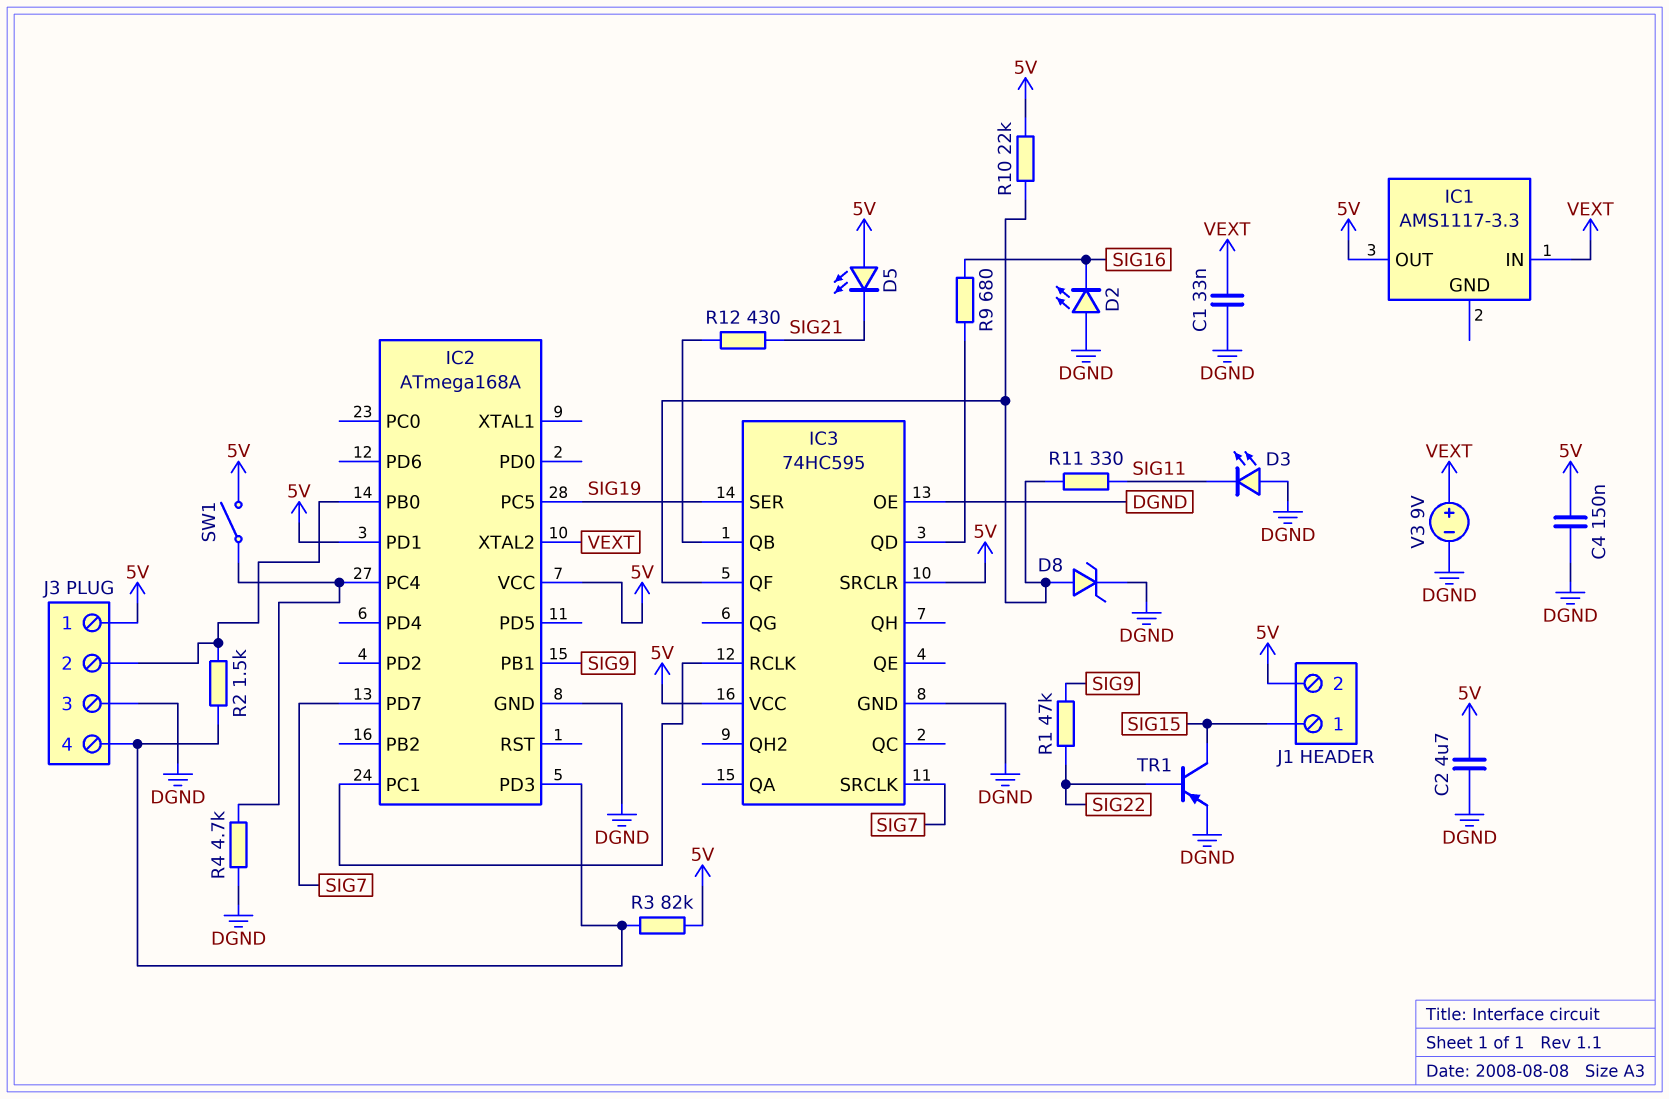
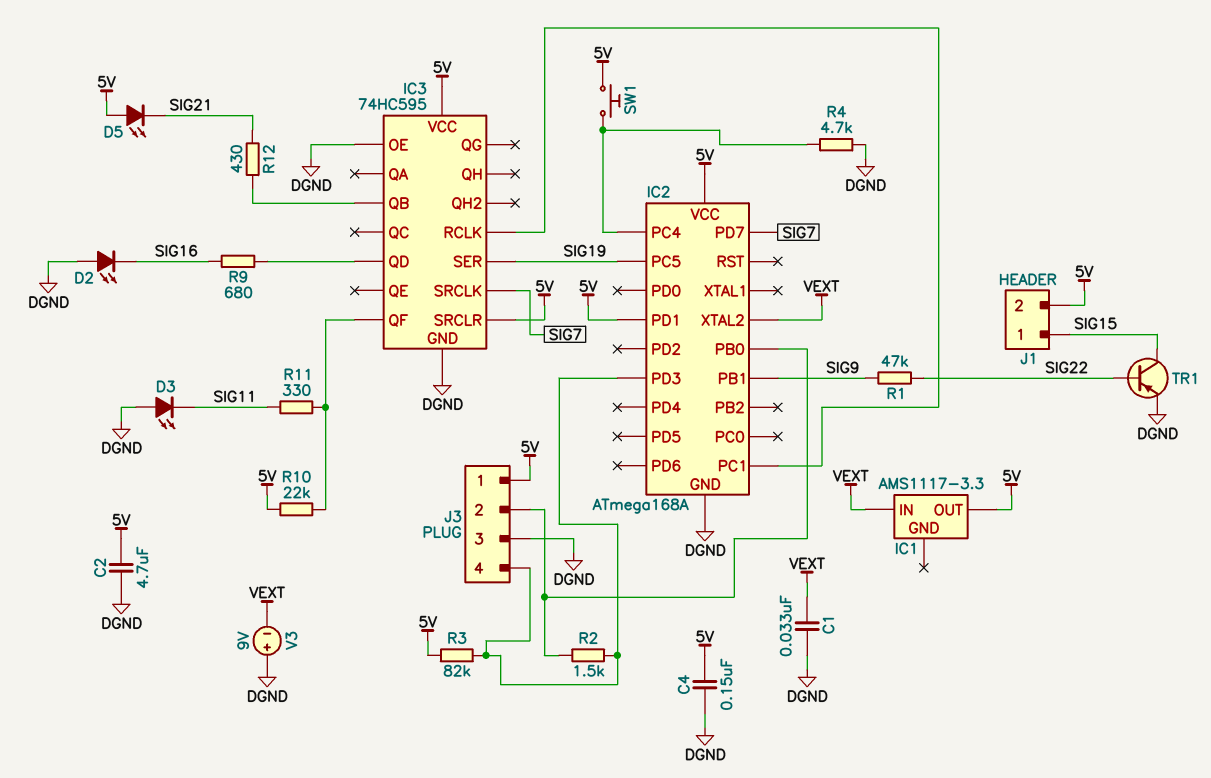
D8: zener (A IC3/QF, K DGND) -> none
SW1: switch (5V, IC2/PC4) -> button (5V, IC2/PC4)
V3: 9V (plus VEXT, minus DGND) -> 9V (plus DGND, minus VEXT)

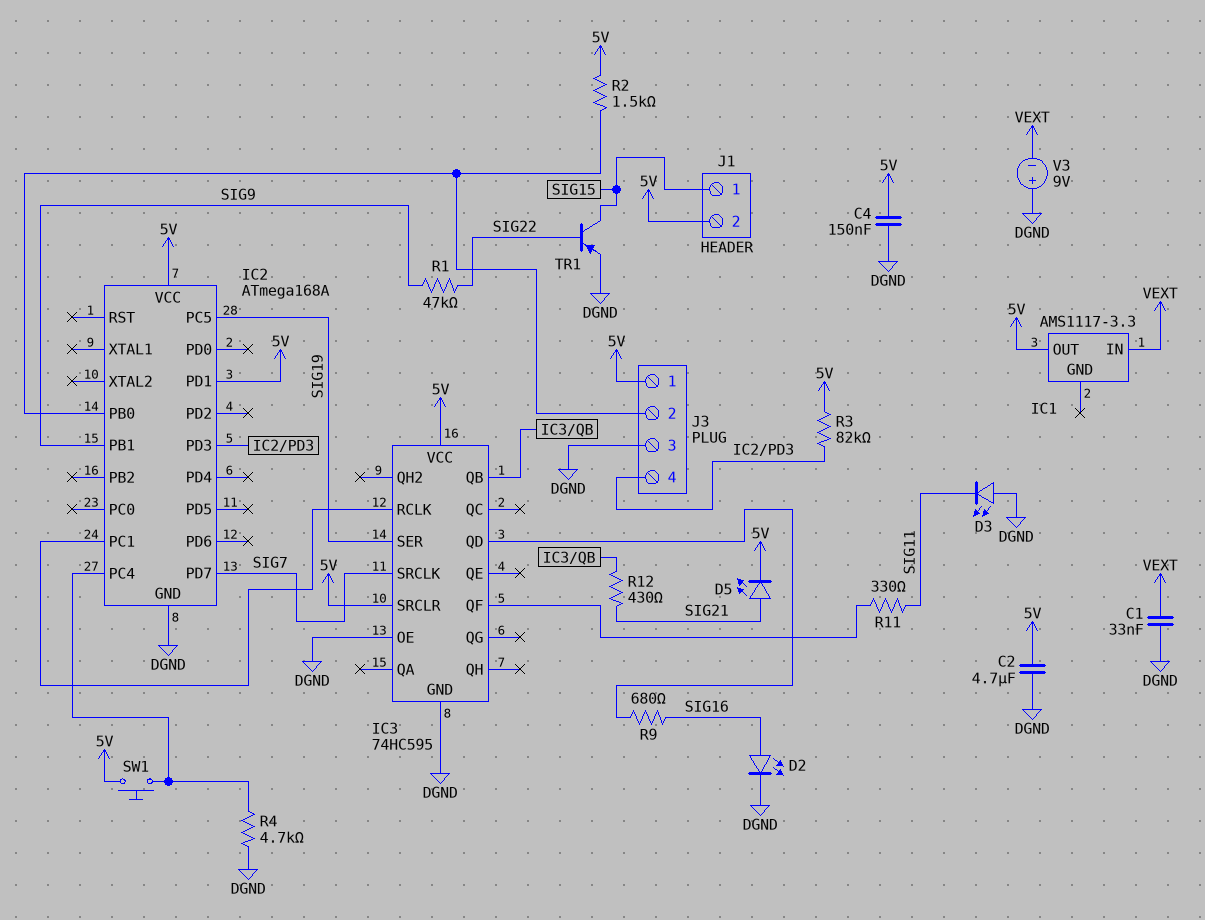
D2: LED (A DGND, K SIG16) -> LED (A SIG16, K DGND)
D5: LED (A 5V, K SIG21) -> LED (A SIG21, K 5V)
IC2 pin XTAL2: VEXT -> none
R2: 1.5k (IC2/PB0, IC2/PD3) -> 1.5k (5V, IC2/PB0)
R10: 22k (5V, IC3/QF) -> none

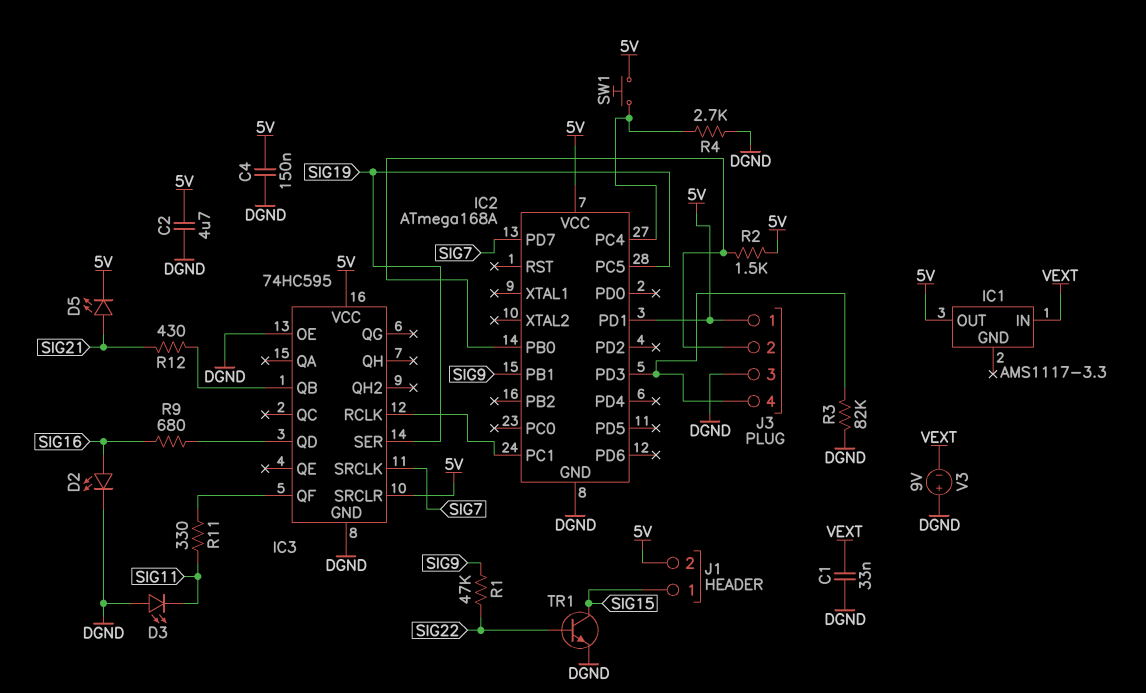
R3: 82k (5V, IC2/PD3) -> 82k (DGND, IC2/PD3)
R4: 4.7k (DGND, IC2/PC4) -> 2.7k (DGND, IC2/PC4)
TR1: PNP (B SIG22, C SIG15, E DGND) -> NPN (B SIG22, C SIG15, E DGND)

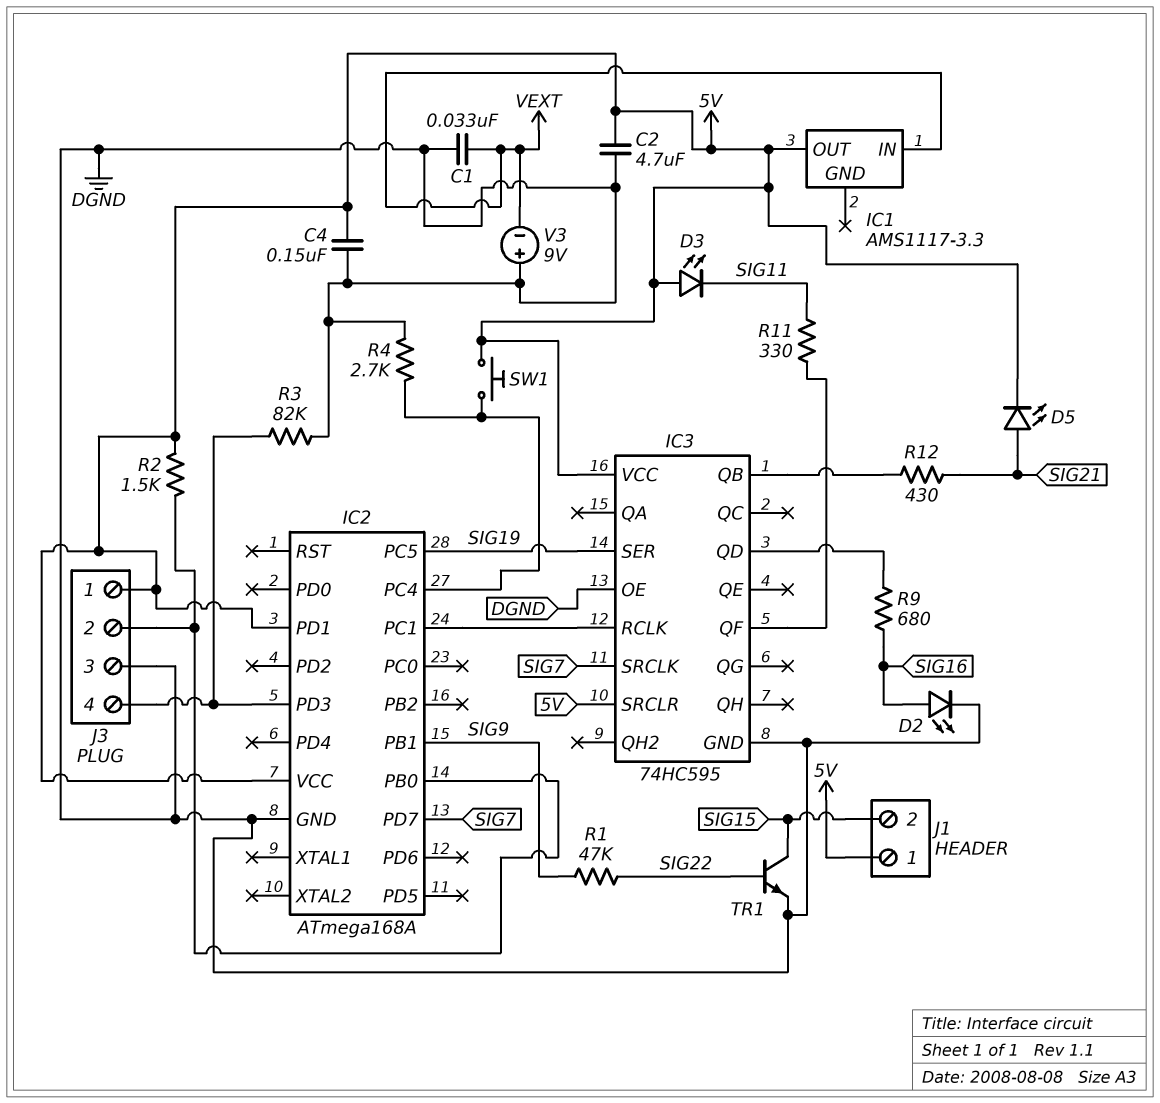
D3: LED (A DGND, K SIG11) -> LED (A 5V, K SIG11)
J1 pin 1: SIG15 -> 5V
J1 pin 2: 5V -> SIG15

